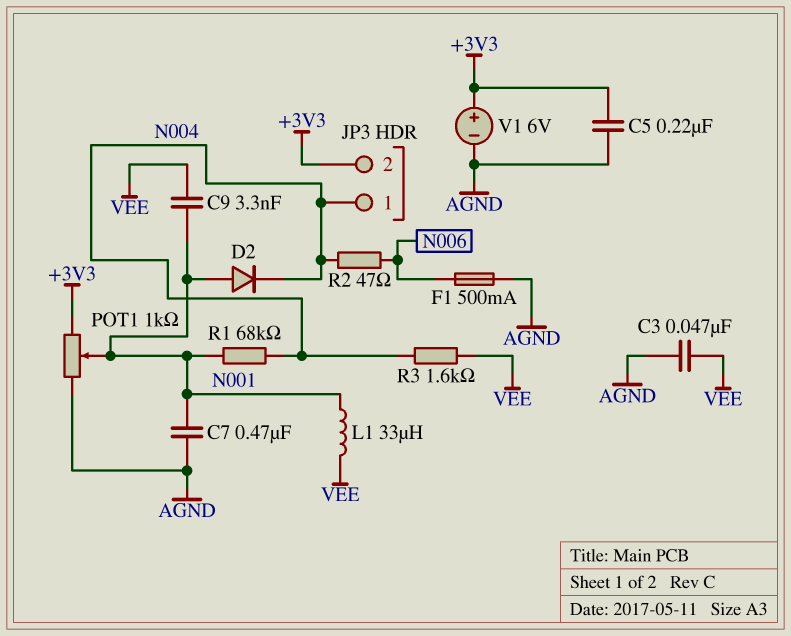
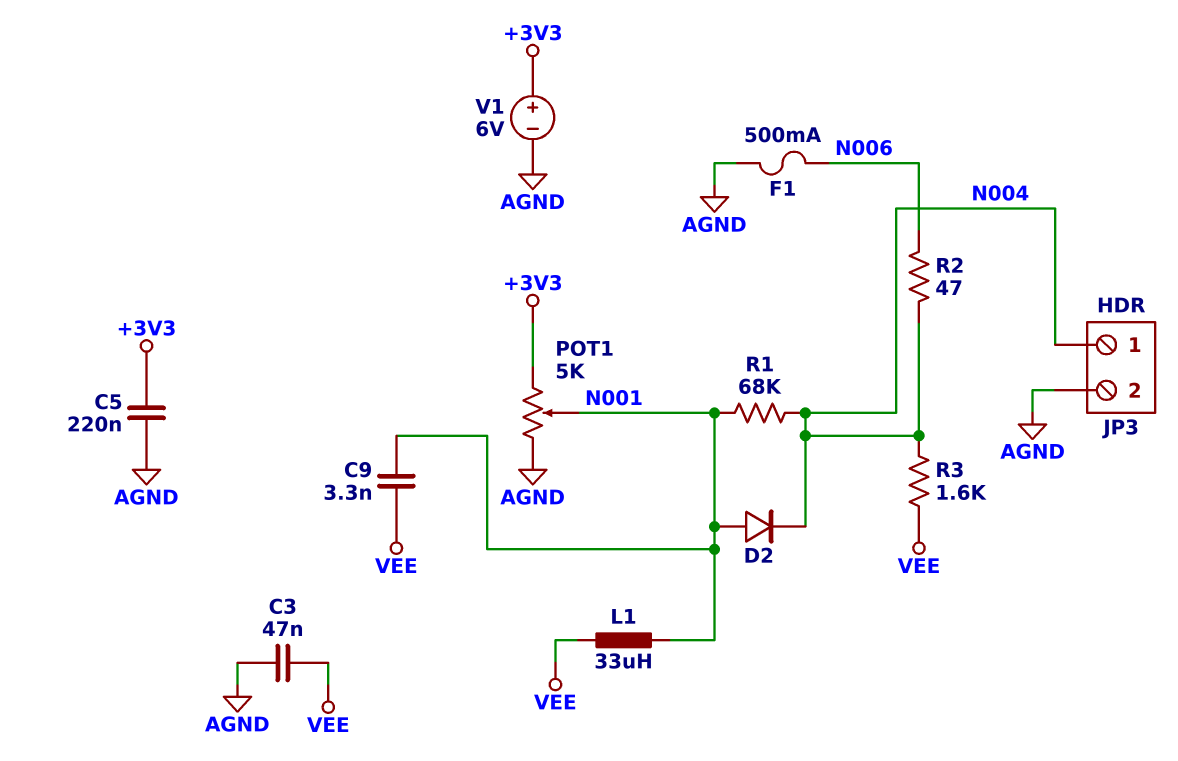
C7: 470nF (AGND, N001) -> none
JP3 pin 2: +3V3 -> AGND
POT1: 1k (+3V3, AGND, wiper N001) -> 5k (+3V3, AGND, wiper N001)

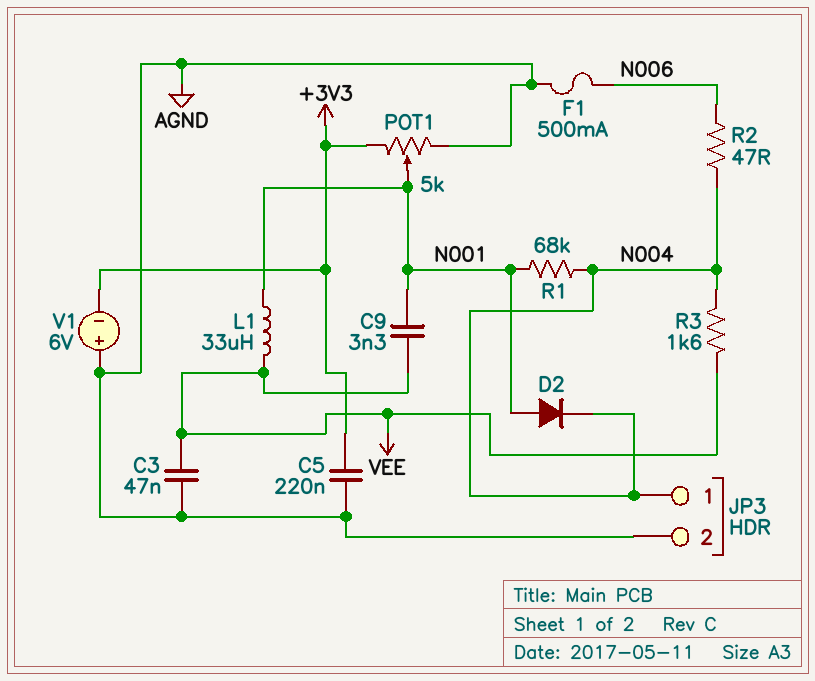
V1: 6V (plus +3V3, minus AGND) -> 6V (plus AGND, minus +3V3)

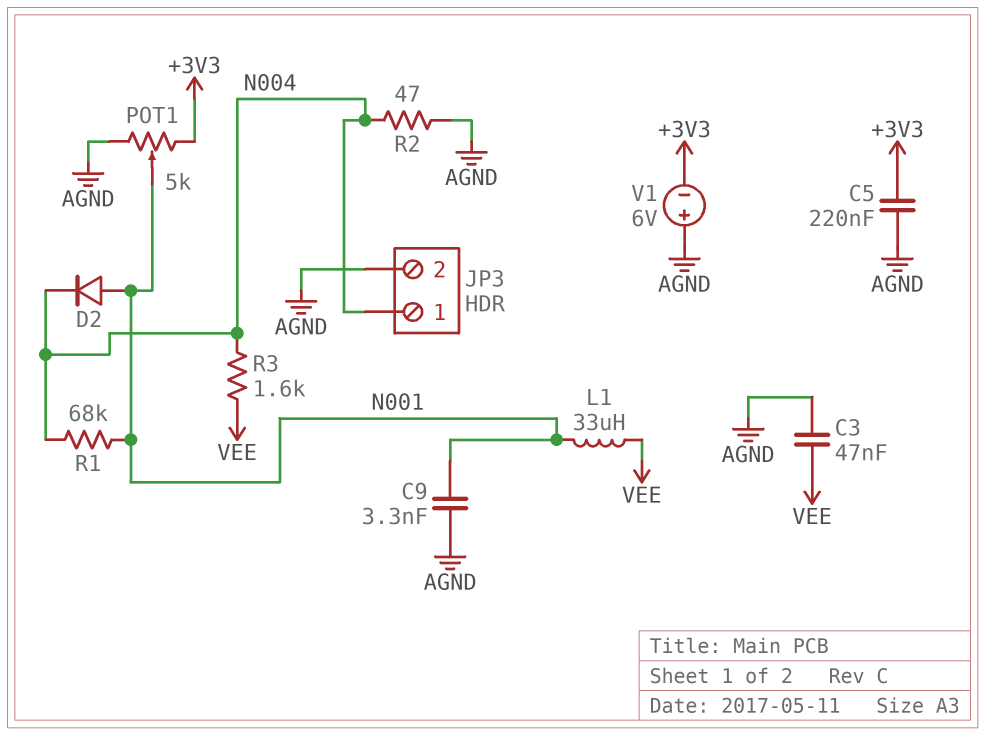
C9: 3.3nF (N001, VEE) -> 3.3nF (AGND, N001)
F1: 500mA (AGND, N006) -> none
R2: 47 (N004, N006) -> 47 (AGND, N004)

